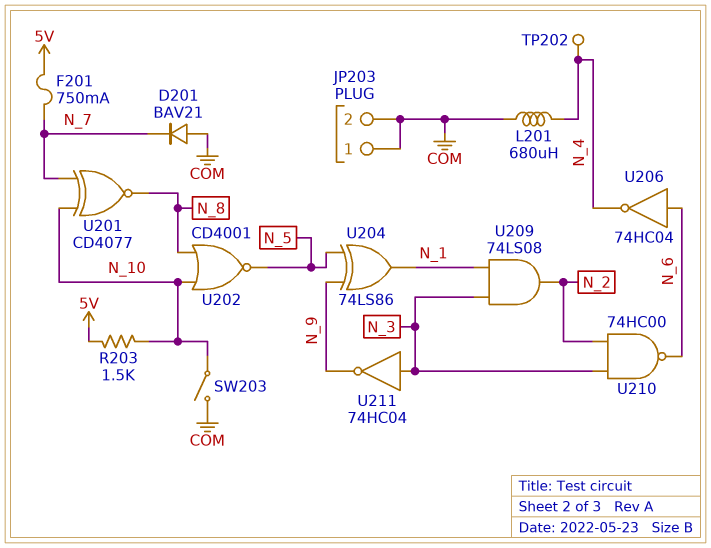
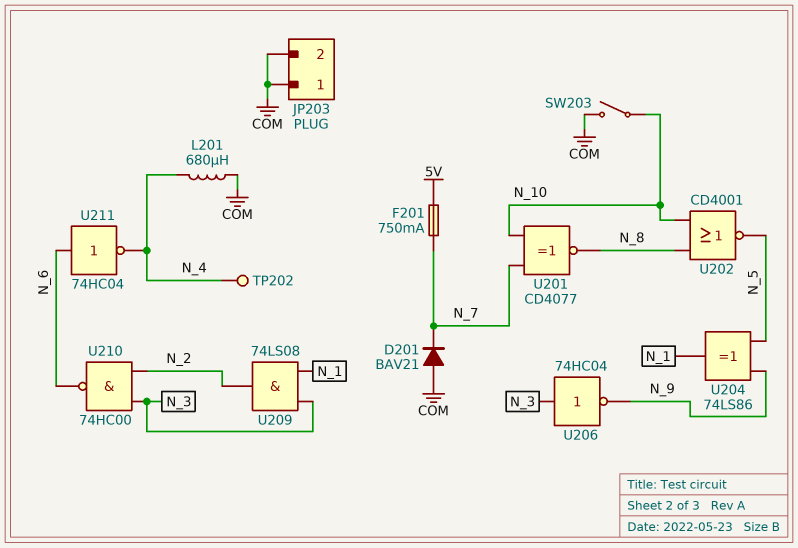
R203: 1.5k (5V, N_10) -> none
U206: NOT 74HC04 (in N_6, out N_4) -> NOT 74HC04 (in N_3, out N_9)
U211: NOT 74HC04 (in N_3, out N_9) -> NOT 74HC04 (in N_6, out N_4)

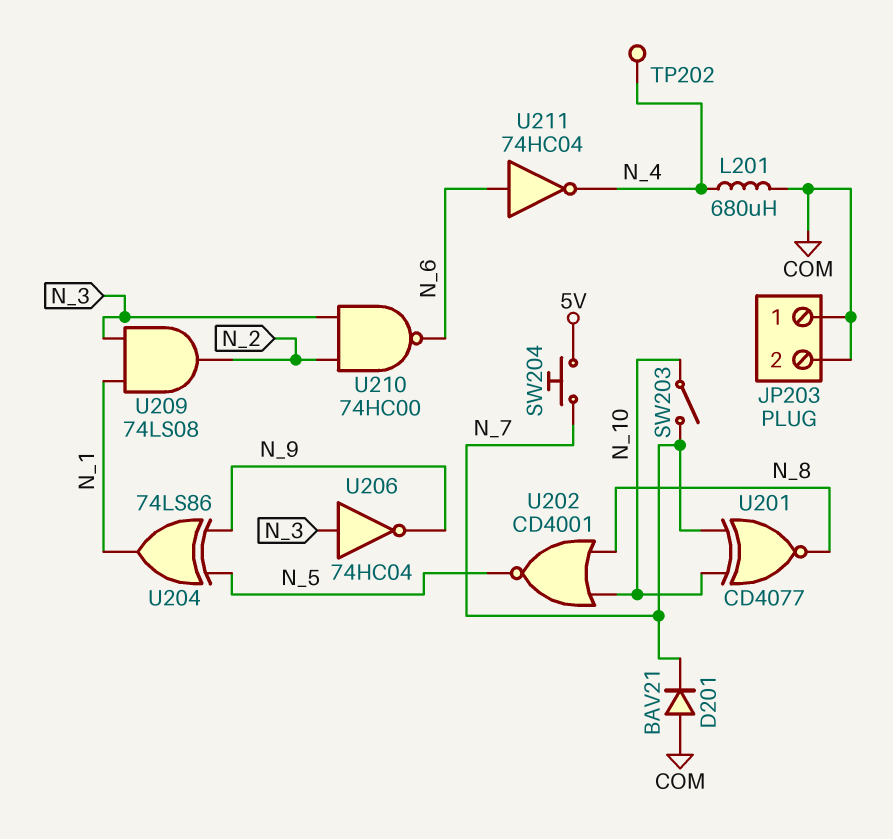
F201: 750mA (5V, N_7) -> none
SW203: switch (COM, N_10) -> switch (N_7, N_10)
SW204: none -> button (5V, N_7)

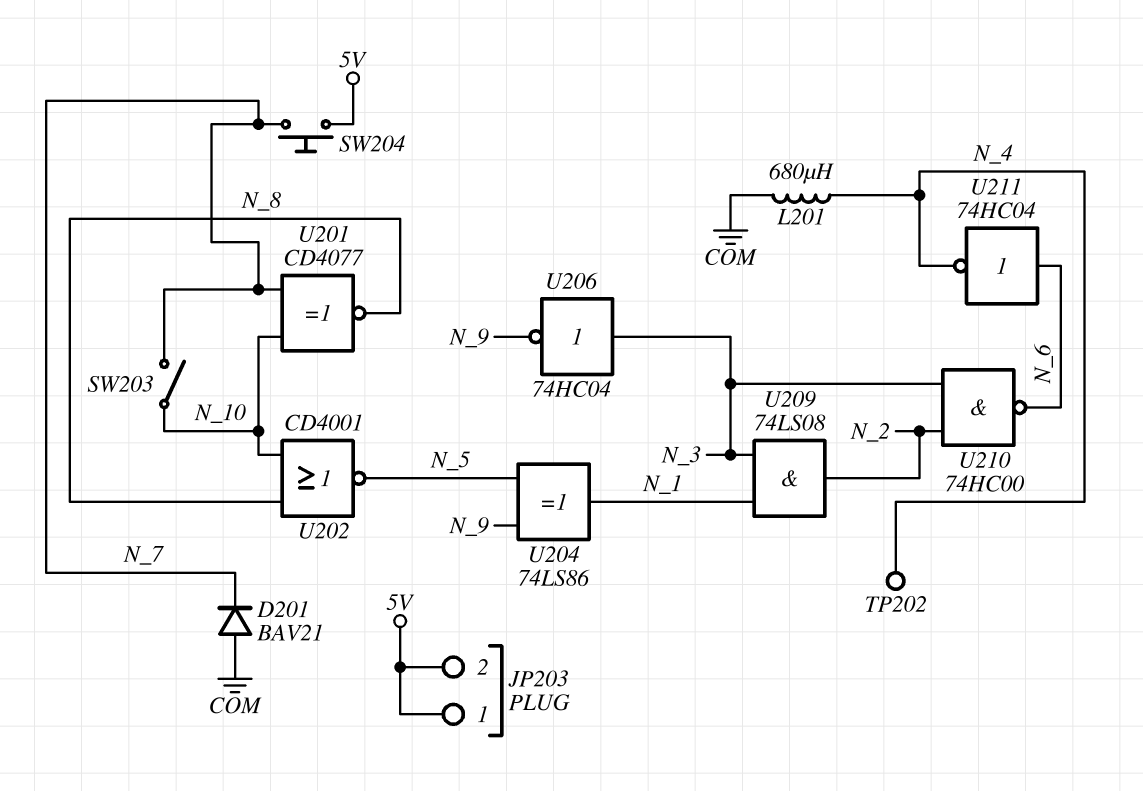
JP203 pin 1: COM -> 5V
JP203 pin 2: COM -> 5V

